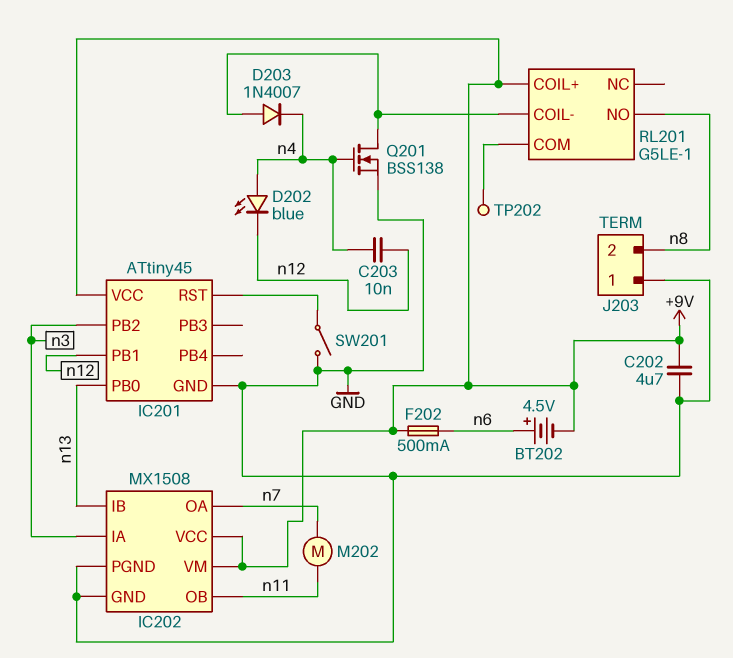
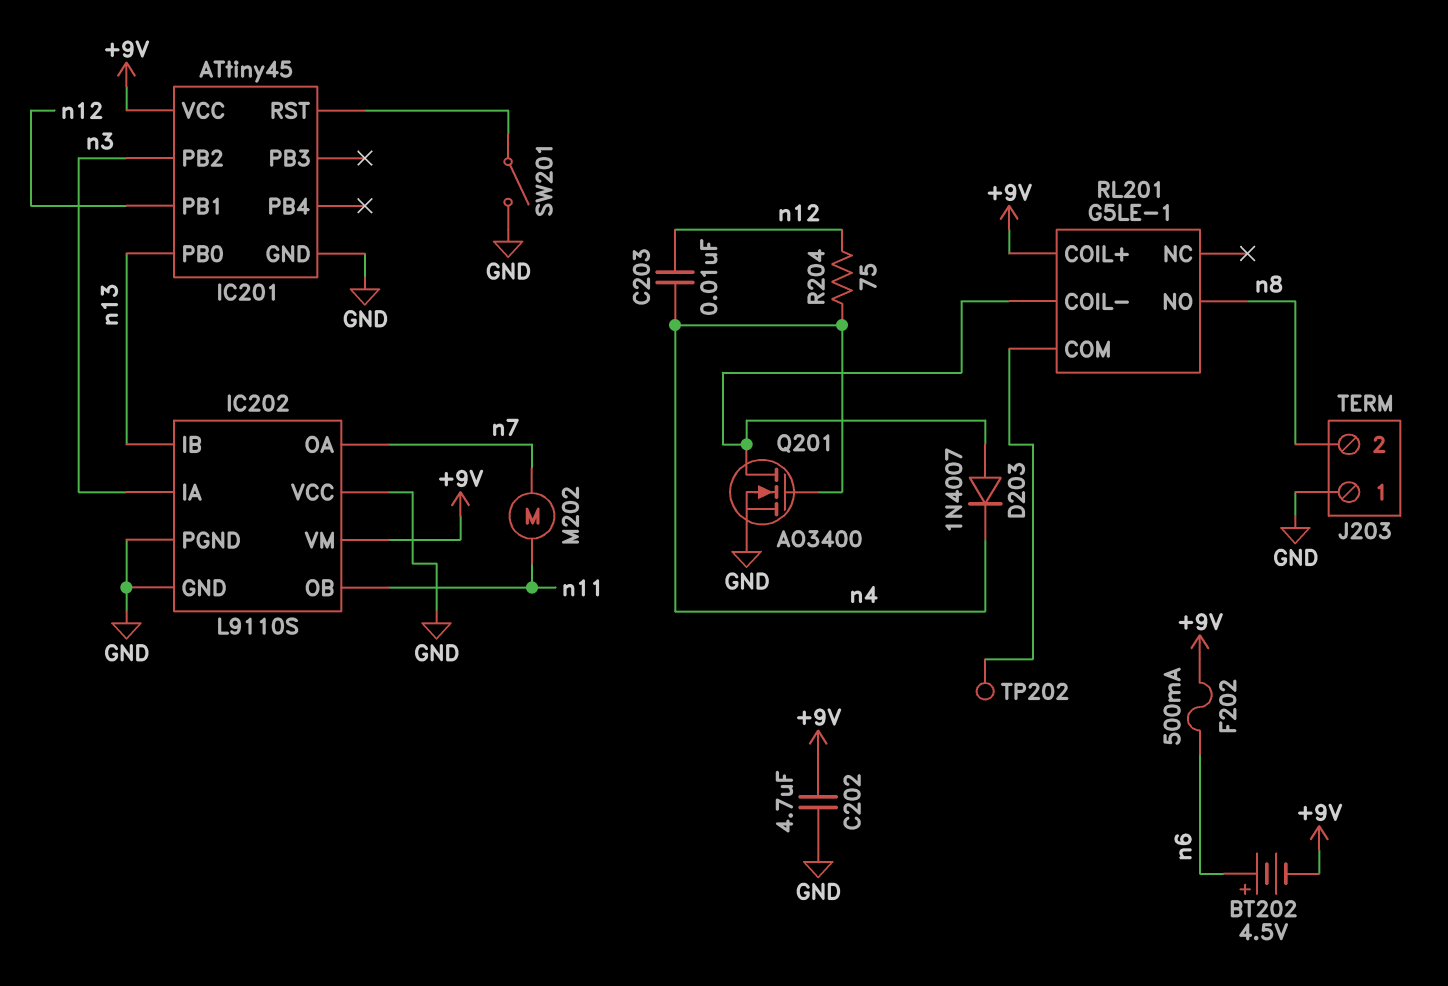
D202: LED blue (A n4, K n12) -> none
IC202: MX1508 -> L9110S
IC202 pin VCC: +9V -> GND
Q201: NMOS BSS138 (G n4, D RL201/COIL-, S GND) -> NMOS AO3400 (G n4, D RL201/COIL-, S GND)
R204: none -> 75 (n4, n12)

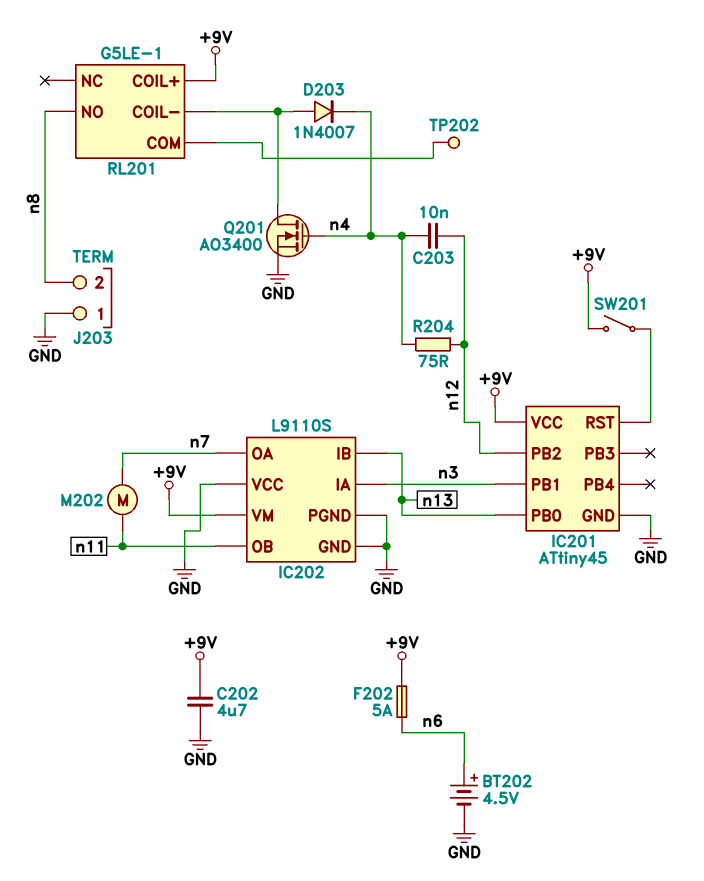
BT202: 4.5V (plus n6, minus +9V) -> 4.5V (plus n6, minus GND)
F202: 500mA (+9V, n6) -> 5A (+9V, n6)
IC201 pin PB1: n12 -> n3
IC201 pin PB2: n3 -> n12
SW201: switch (GND, IC201/RST) -> switch (+9V, IC201/RST)

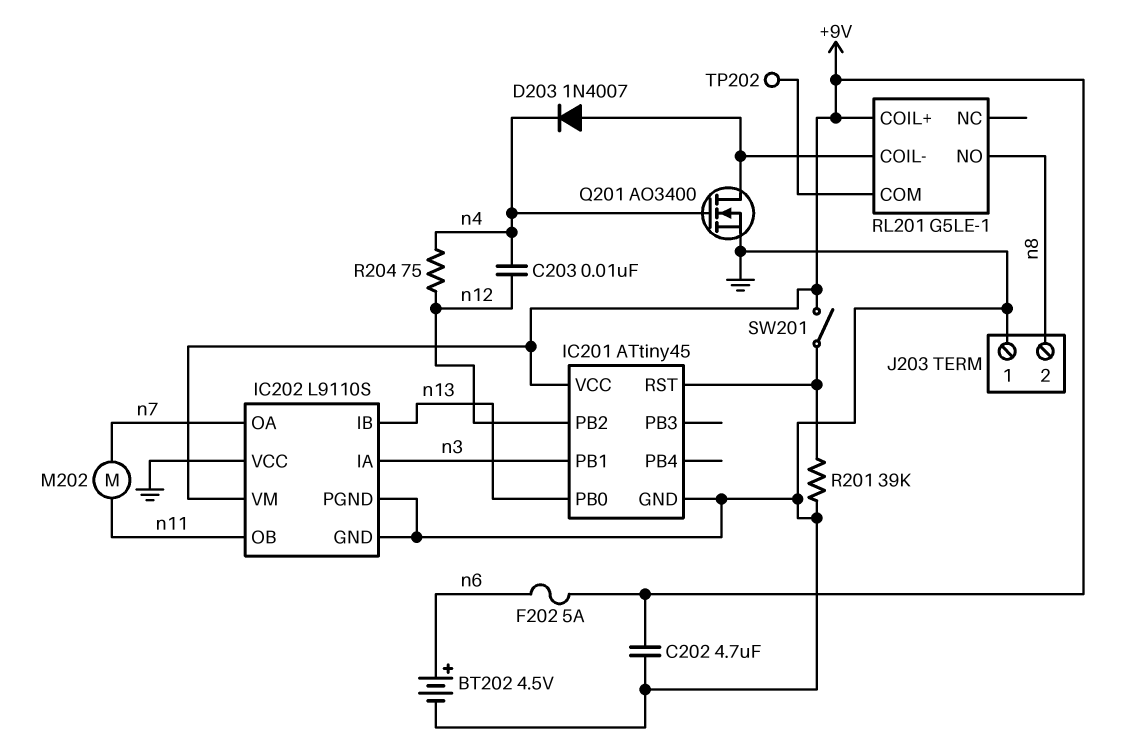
R201: none -> 39k (GND, IC201/RST)

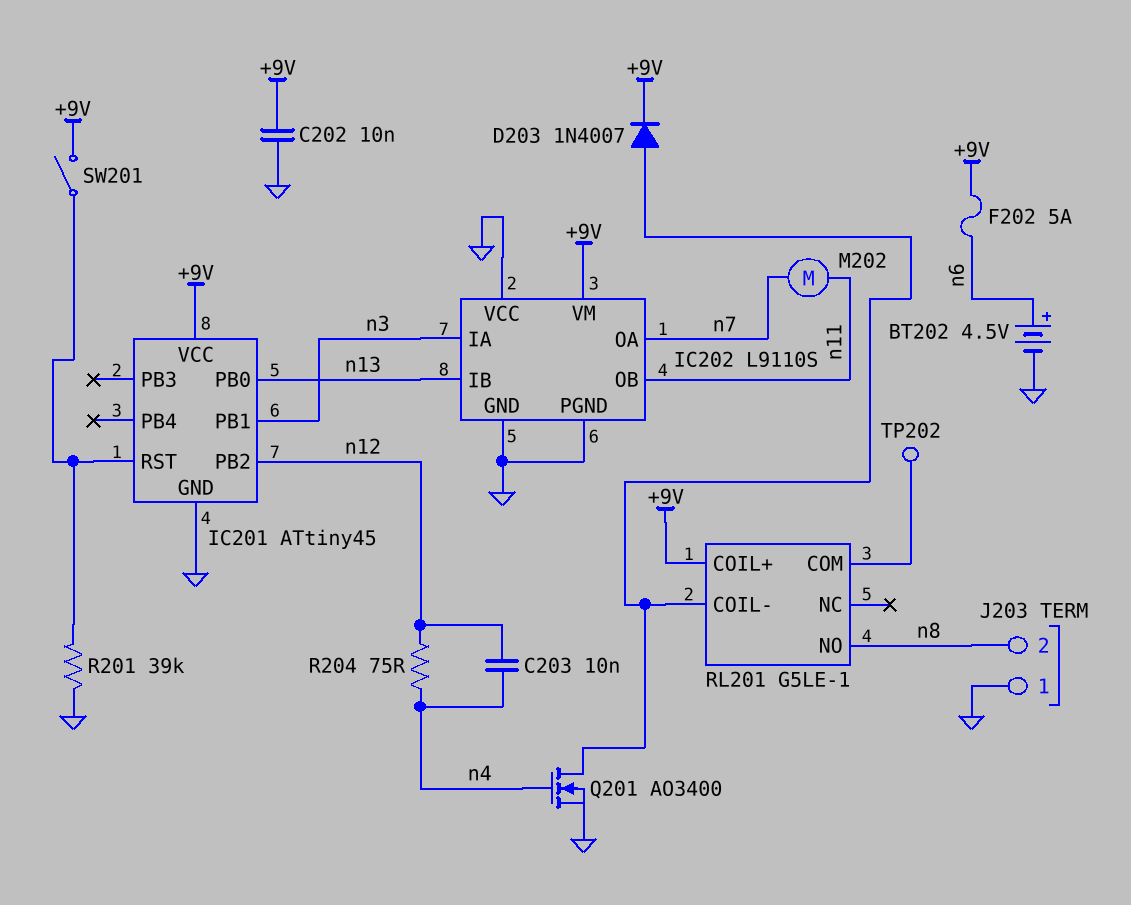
C202: 4.7uF (+9V, GND) -> 10nF (+9V, GND)
D203: diode 1N4007 (A RL201/COIL-, K n4) -> diode 1N4007 (A RL201/COIL-, K +9V)

